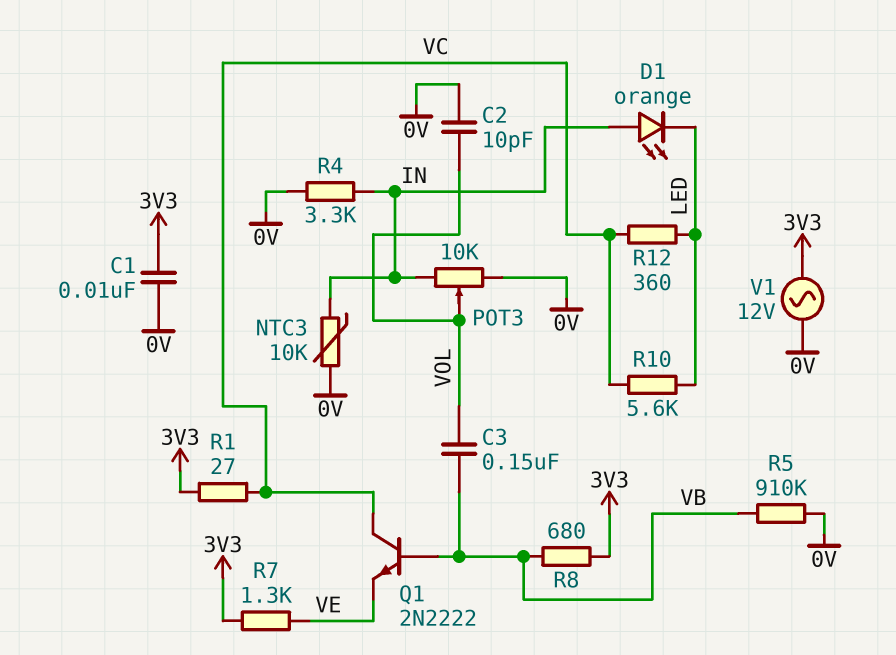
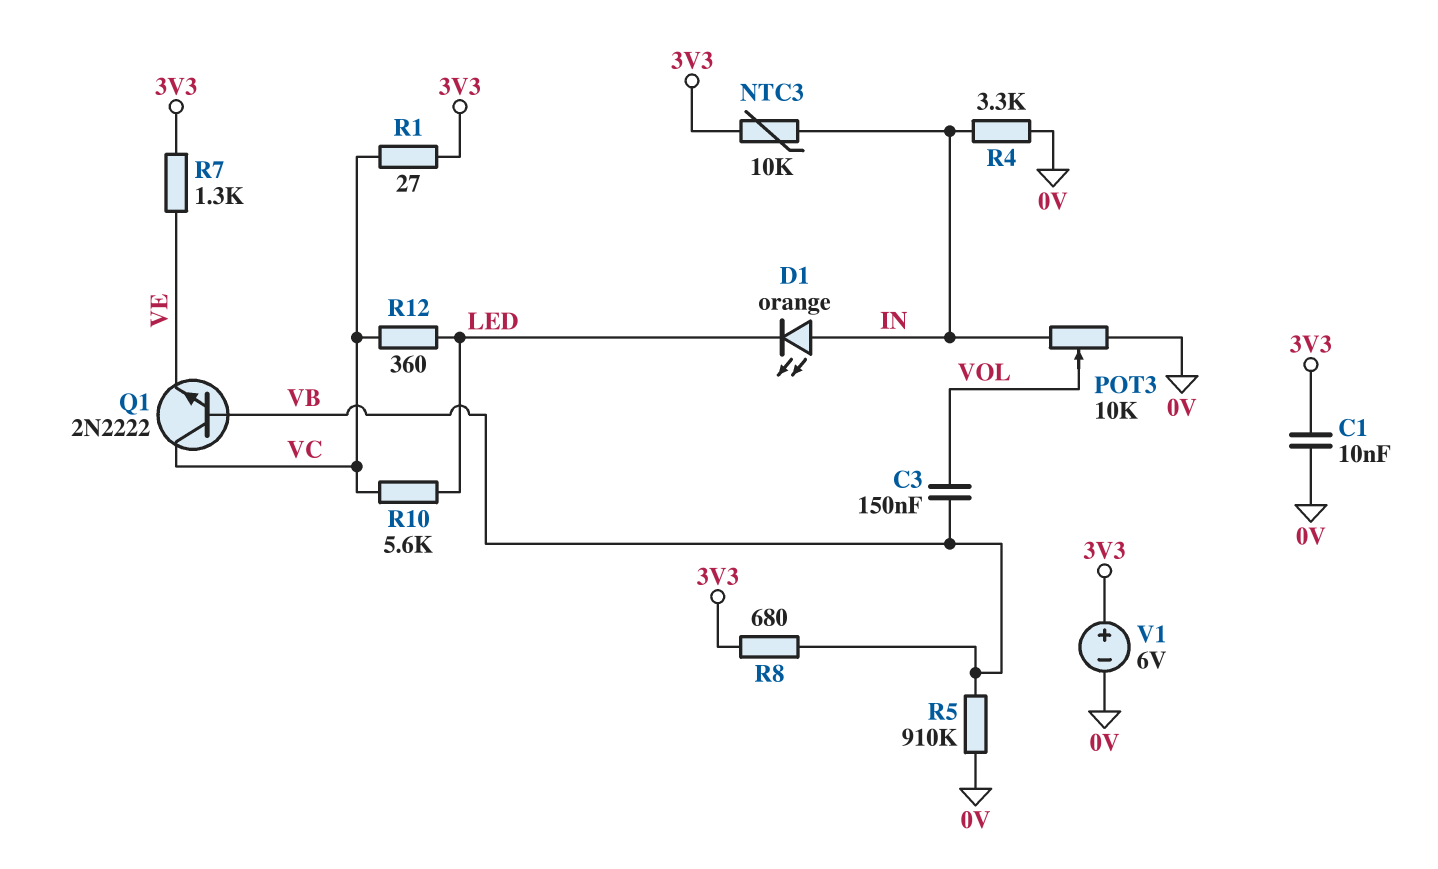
C2: 10pF (0V, VOL) -> none
NTC3: 10k (0V, IN) -> 10k (3V3, IN)
V1: AC 12V (0V, 3V3) -> 6V (plus 3V3, minus 0V)

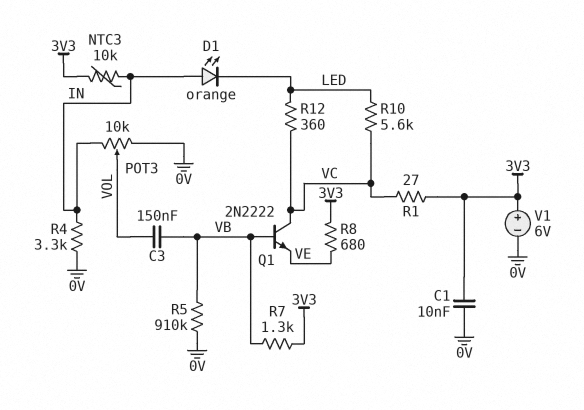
R7: 1.3k (3V3, VE) -> 1.3k (3V3, VB)
R8: 680 (3V3, VB) -> 680 (3V3, VE)

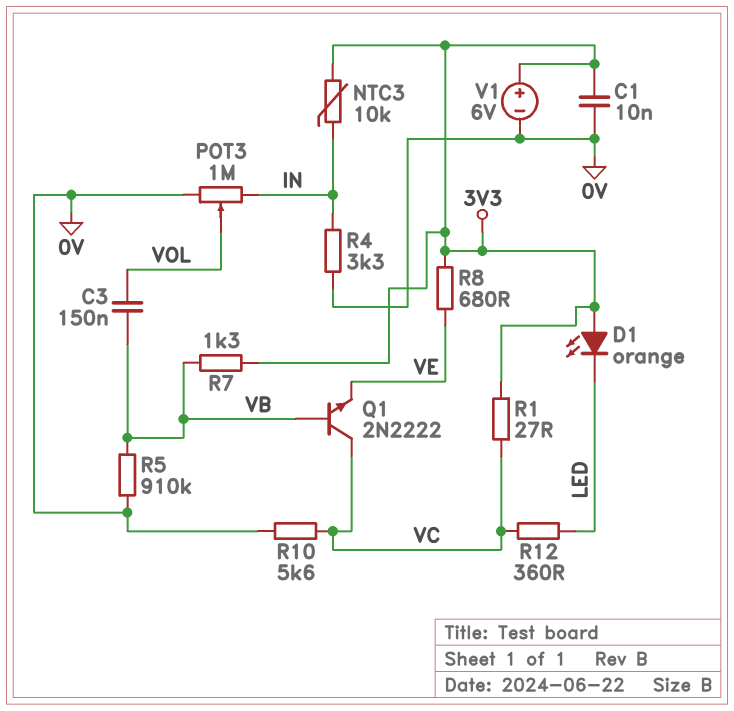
D1: LED orange (A IN, K LED) -> LED orange (A 3V3, K LED)
POT3: 10k (0V, IN, wiper VOL) -> 1M (0V, IN, wiper VOL)
R10: 5.6k (LED, VC) -> 5.6k (0V, VC)

